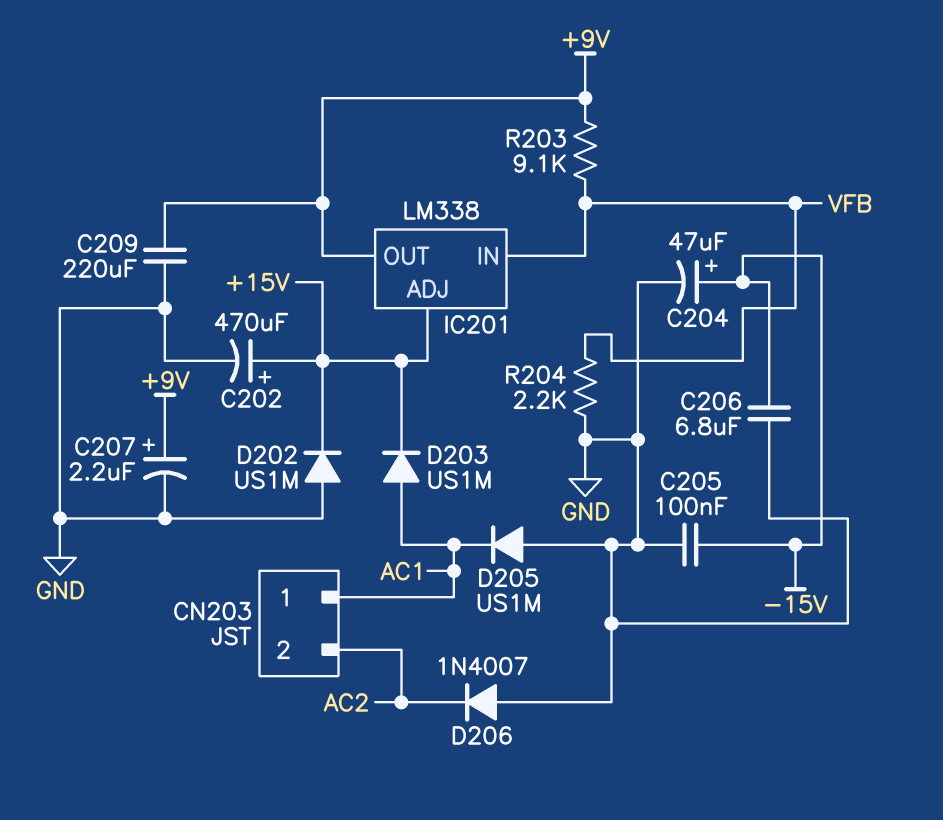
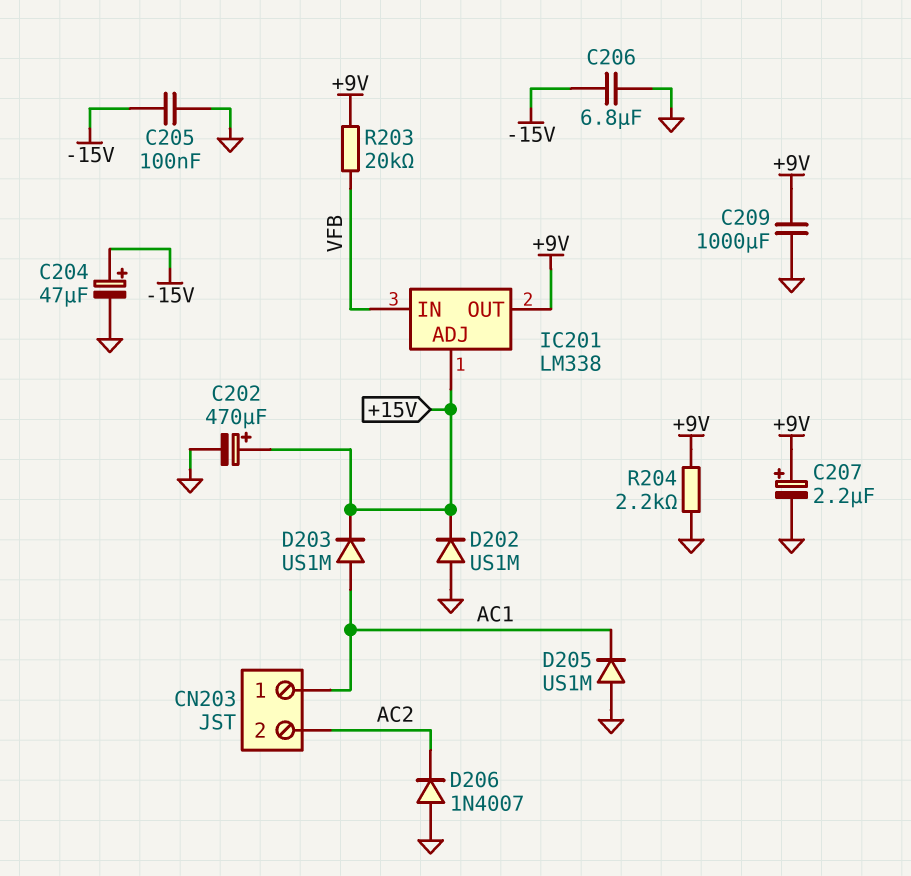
C209: 220uF (+9V, GND) -> 1000uF (+9V, GND)
R203: 9.1k (+9V, VFB) -> 20k (+9V, VFB)
R204: 2.2k (GND, VFB) -> 2.2k (+9V, GND)

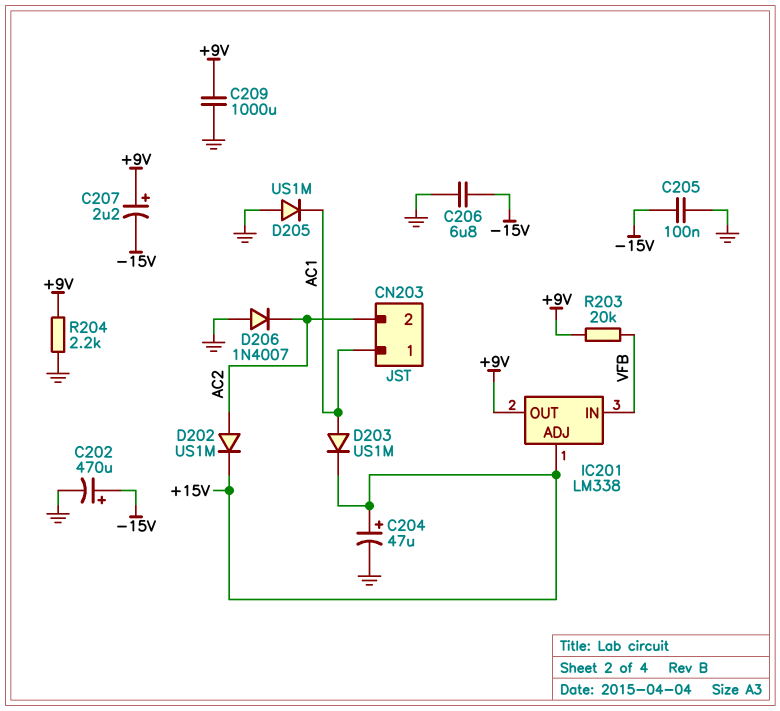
C202: 470uF (plus +15V, minus GND) -> 470uF (plus -15V, minus GND)
C204: 47uF (plus -15V, minus GND) -> 47uF (plus +15V, minus GND)
C207: 2.2uF (plus +9V, minus GND) -> 2.2uF (plus +9V, minus -15V)
D202: diode US1M (A GND, K +15V) -> diode US1M (A AC2, K +15V)

